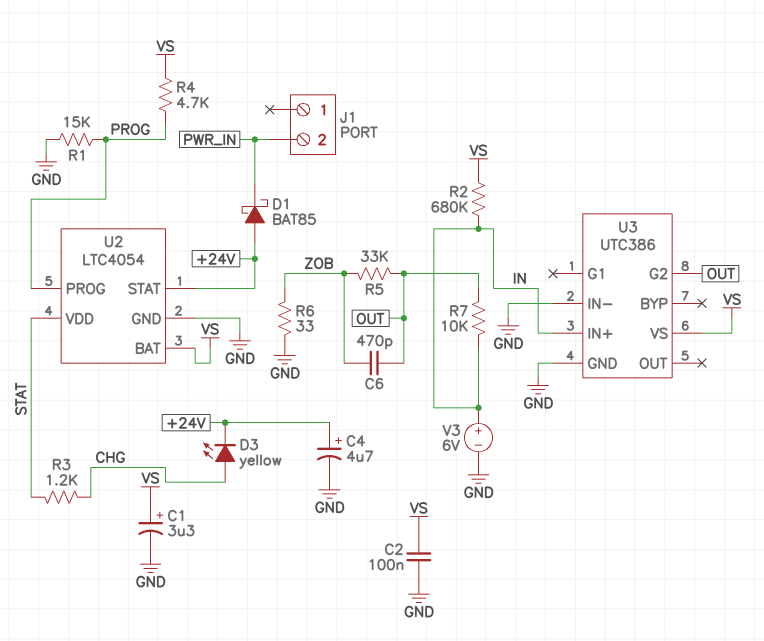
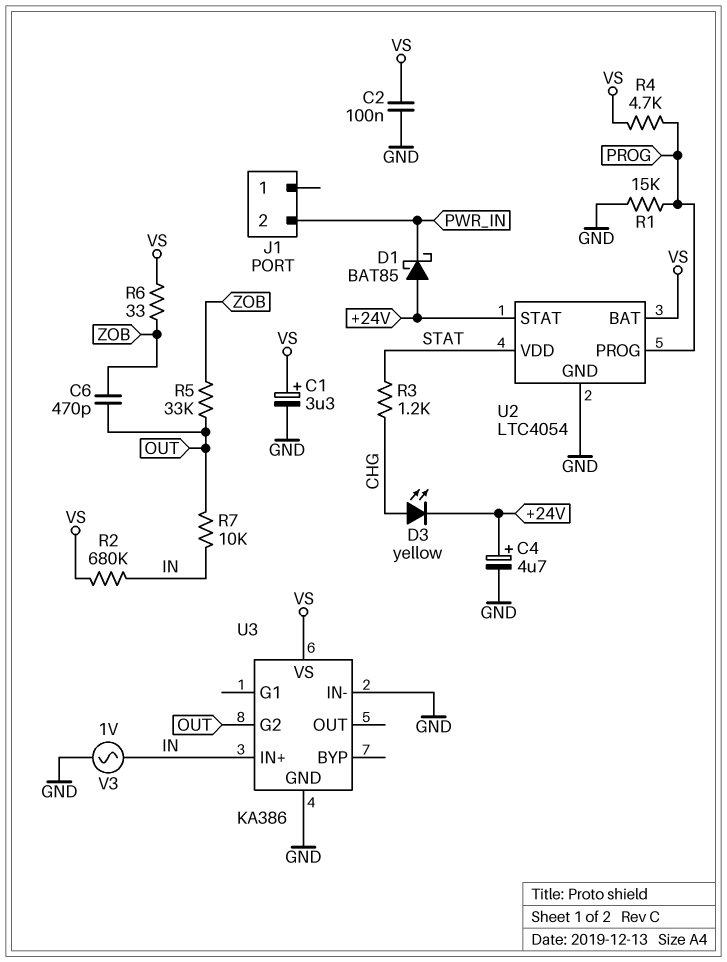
R6: 33 (GND, ZOB) -> 33 (VS, ZOB)
U3: UTC386 -> KA386
V3: 6V (plus IN, minus GND) -> AC 1V (GND, IN)

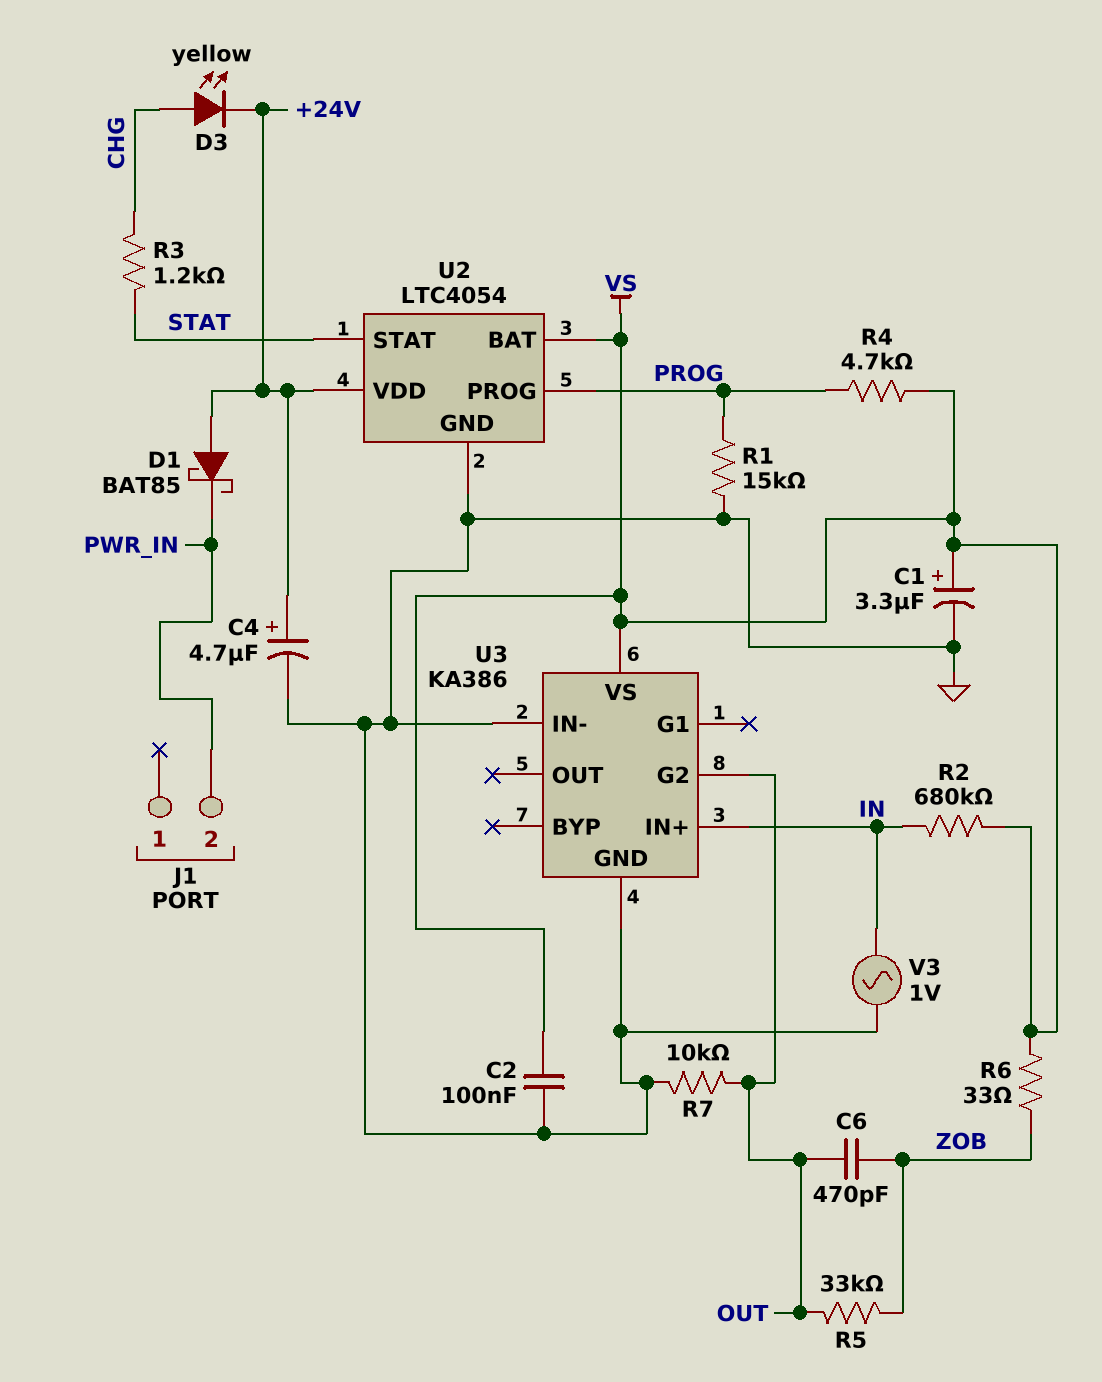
R7: 10k (IN, OUT) -> 10k (GND, OUT)
U2 pin STAT: +24V -> STAT
U2 pin VDD: STAT -> +24V

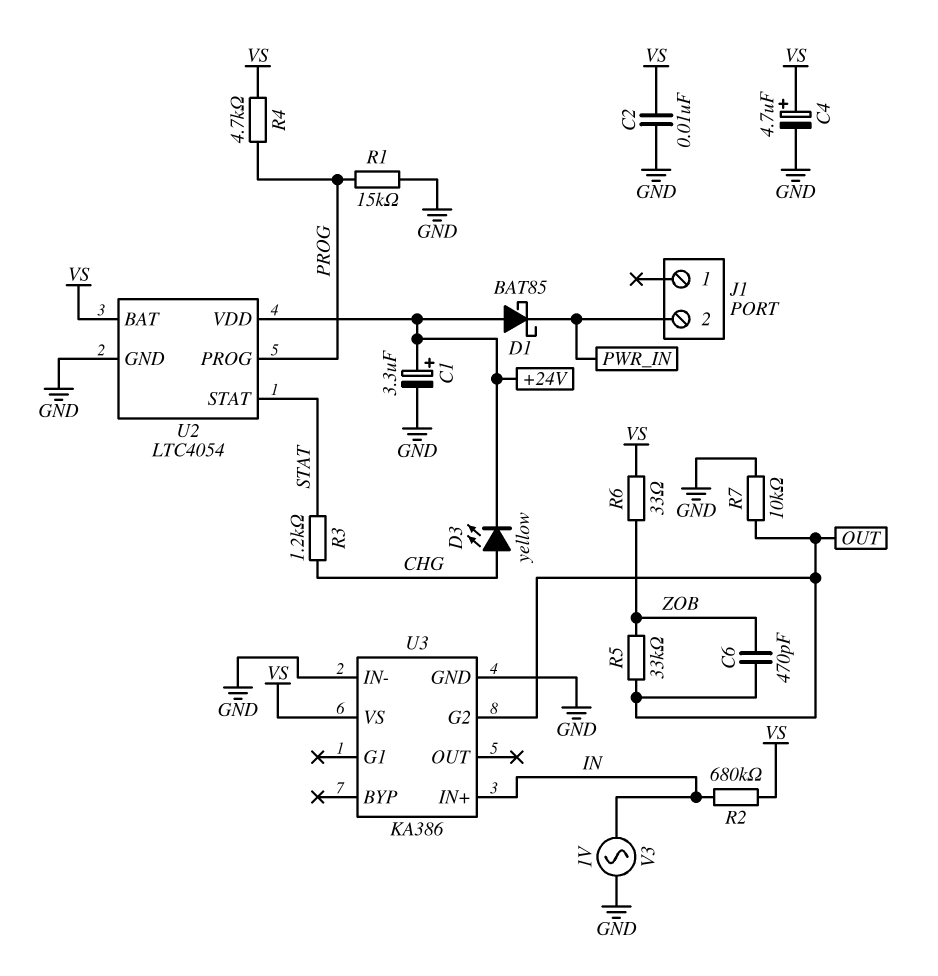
C1: 3.3uF (plus VS, minus GND) -> 3.3uF (plus +24V, minus GND)
C2: 100nF (GND, VS) -> 10nF (GND, VS)
C4: 4.7uF (plus +24V, minus GND) -> 4.7uF (plus VS, minus GND)

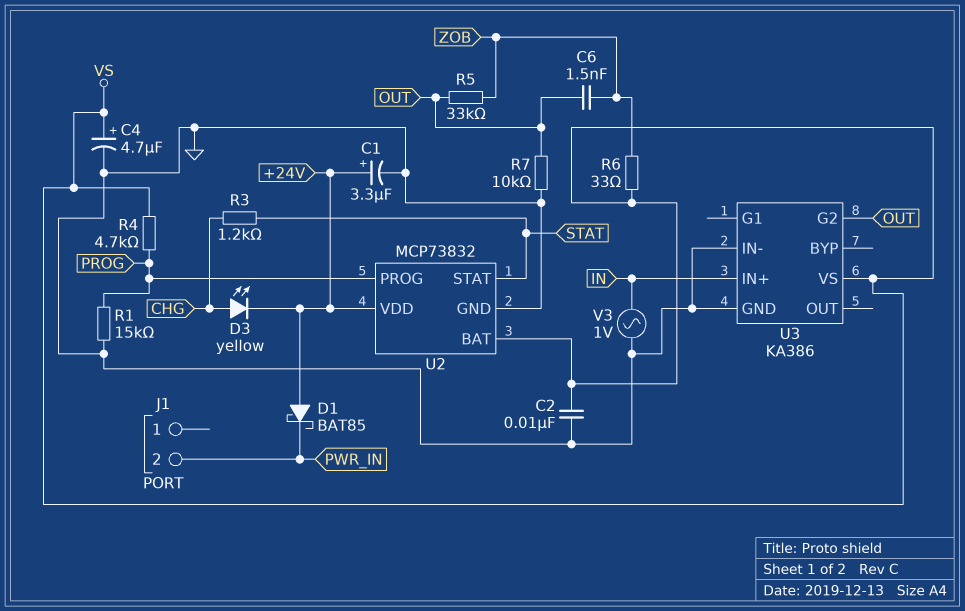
C6: 470pF (OUT, ZOB) -> 1.5nF (OUT, ZOB)
R2: 680k (IN, VS) -> none
U2: LTC4054 -> MCP73832

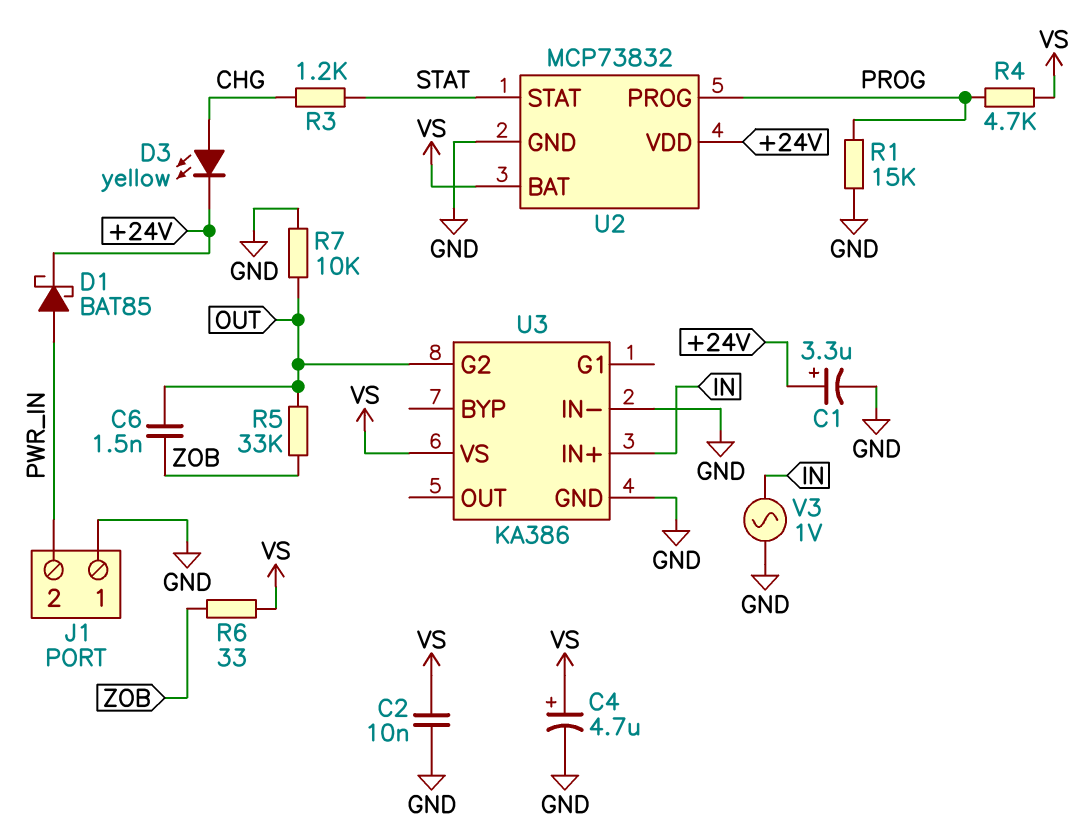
D1: schottky BAT85 (A +24V, K PWR_IN) -> schottky BAT85 (A PWR_IN, K +24V)
J1 pin 1: none -> GND

